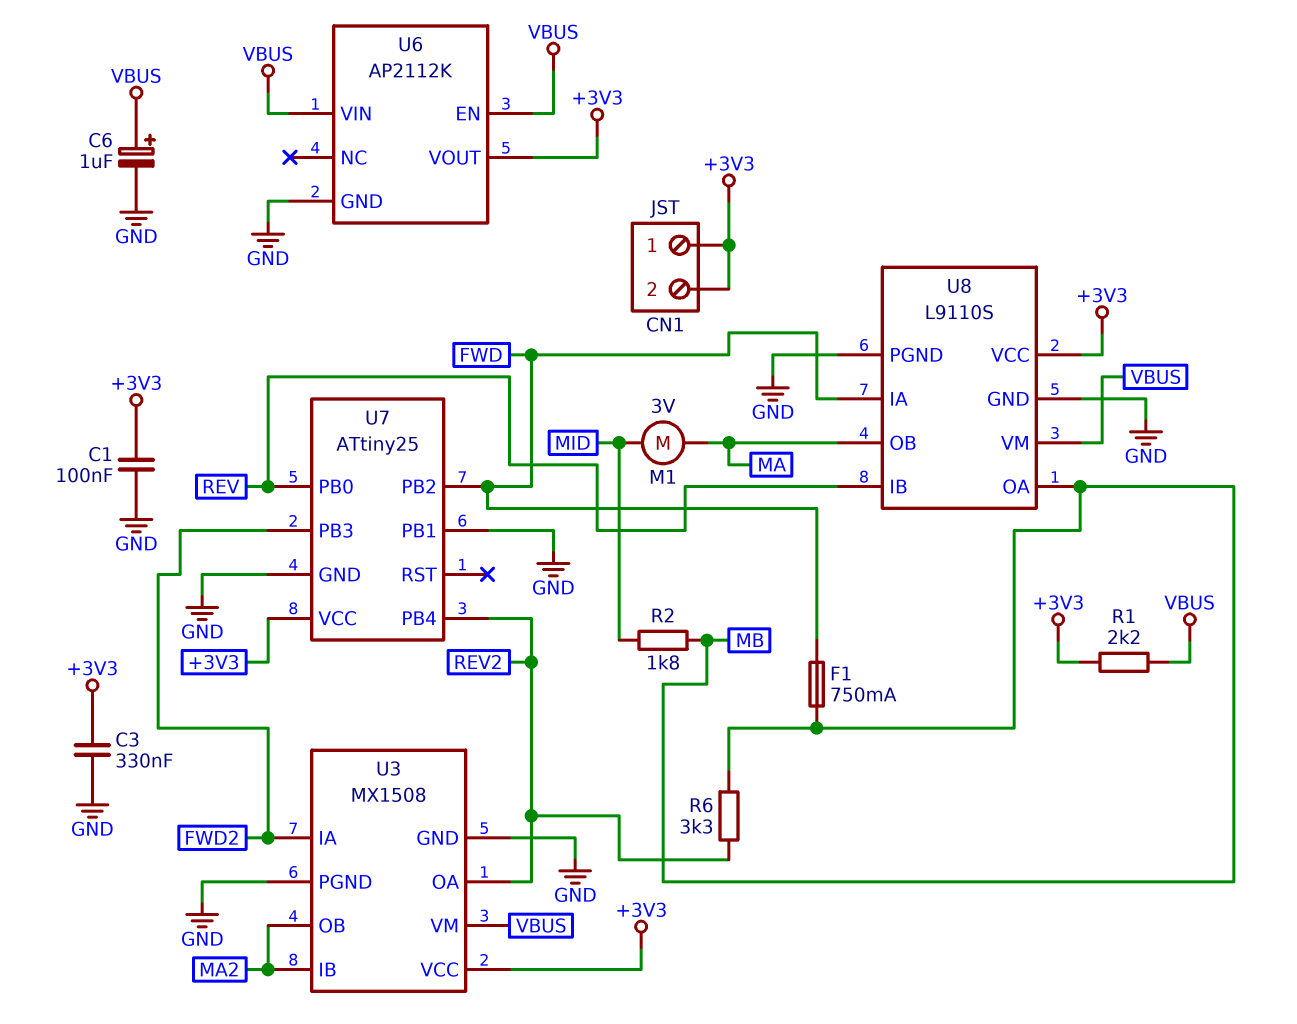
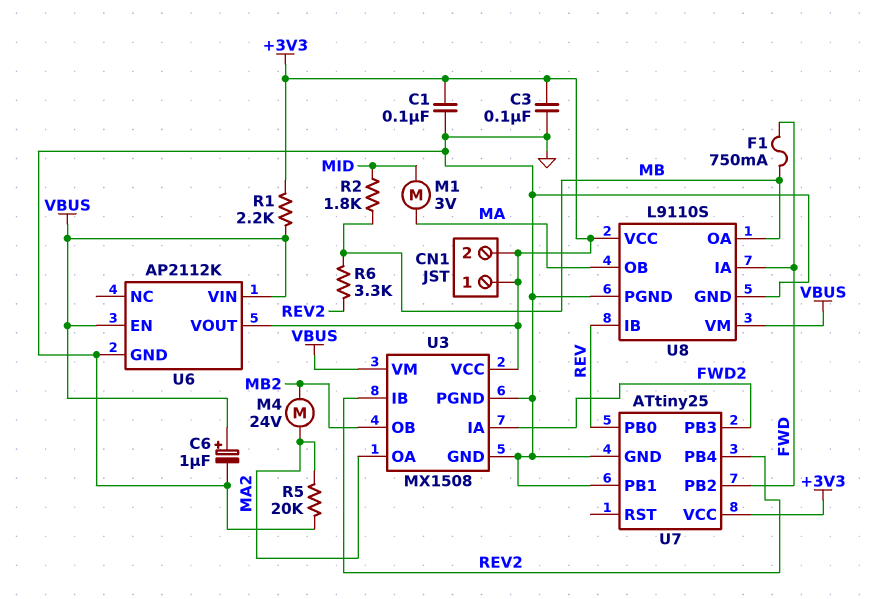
C3: 330nF (+3V3, GND) -> 100nF (+3V3, GND)
M4: none -> motor 24V (MA2, MB2)
R5: none -> 20k (GND, MA2)
U3 pin IB: MA2 -> REV2
U3 pin OA: REV2 -> MA2
U3 pin OB: MA2 -> MB2

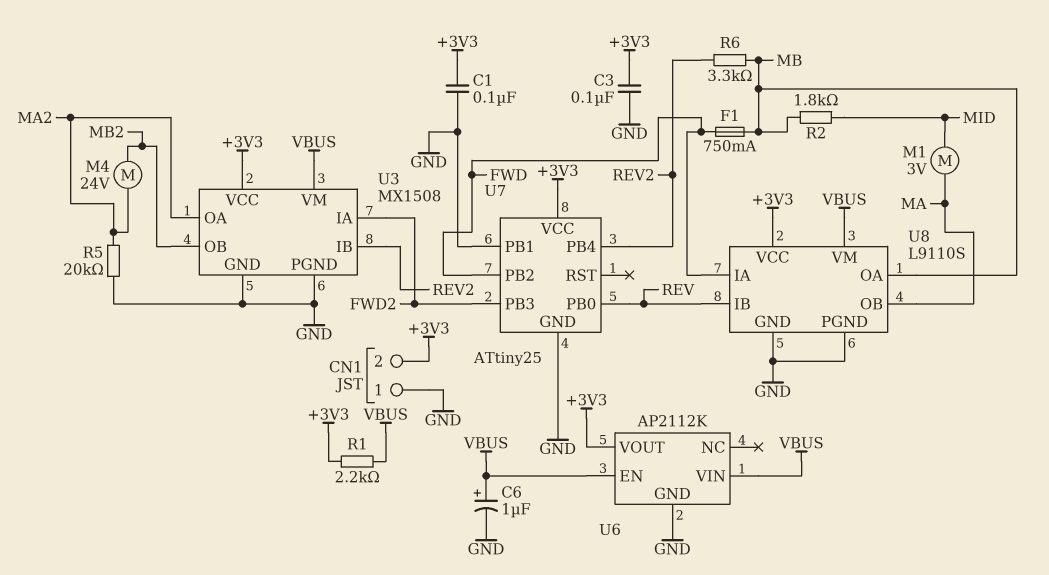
CN1 pin 1: +3V3 -> GND

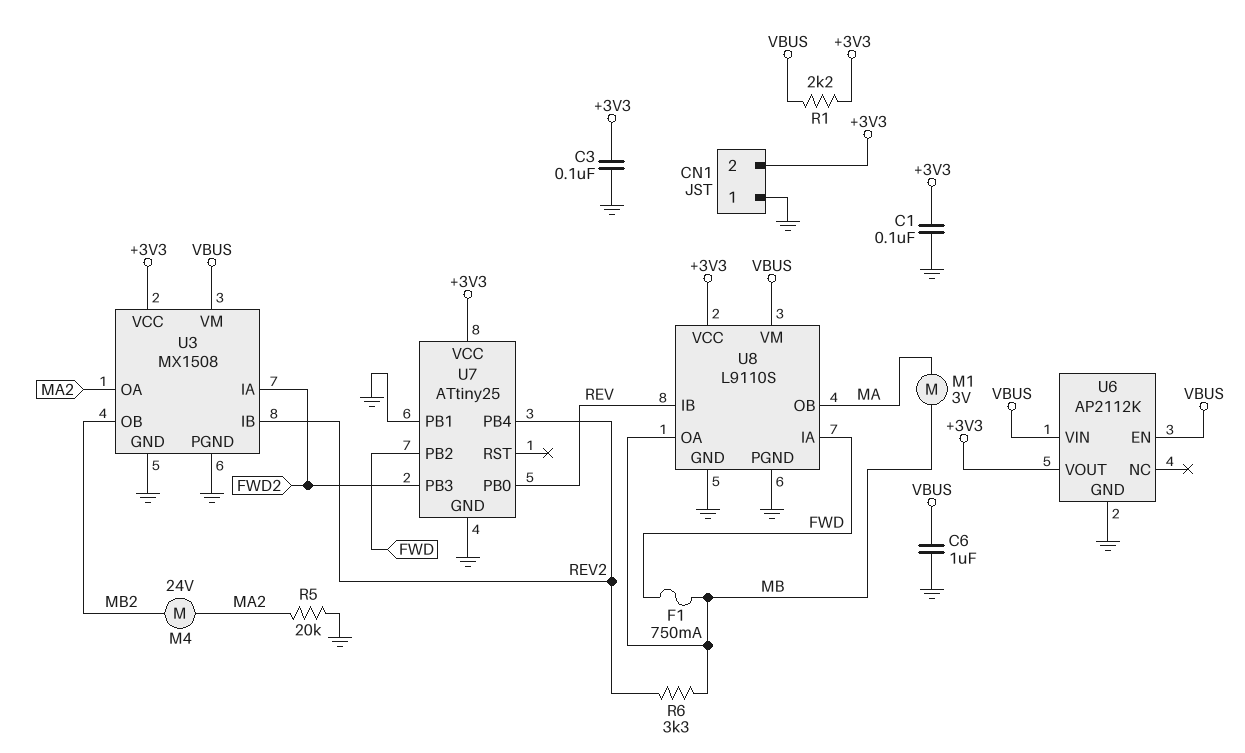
C6: 1uF (plus VBUS, minus GND) -> 1uF (GND, VBUS)
M1: motor 3V (MA, MID) -> motor 3V (MA, MB)
R2: 1.8k (MB, MID) -> none

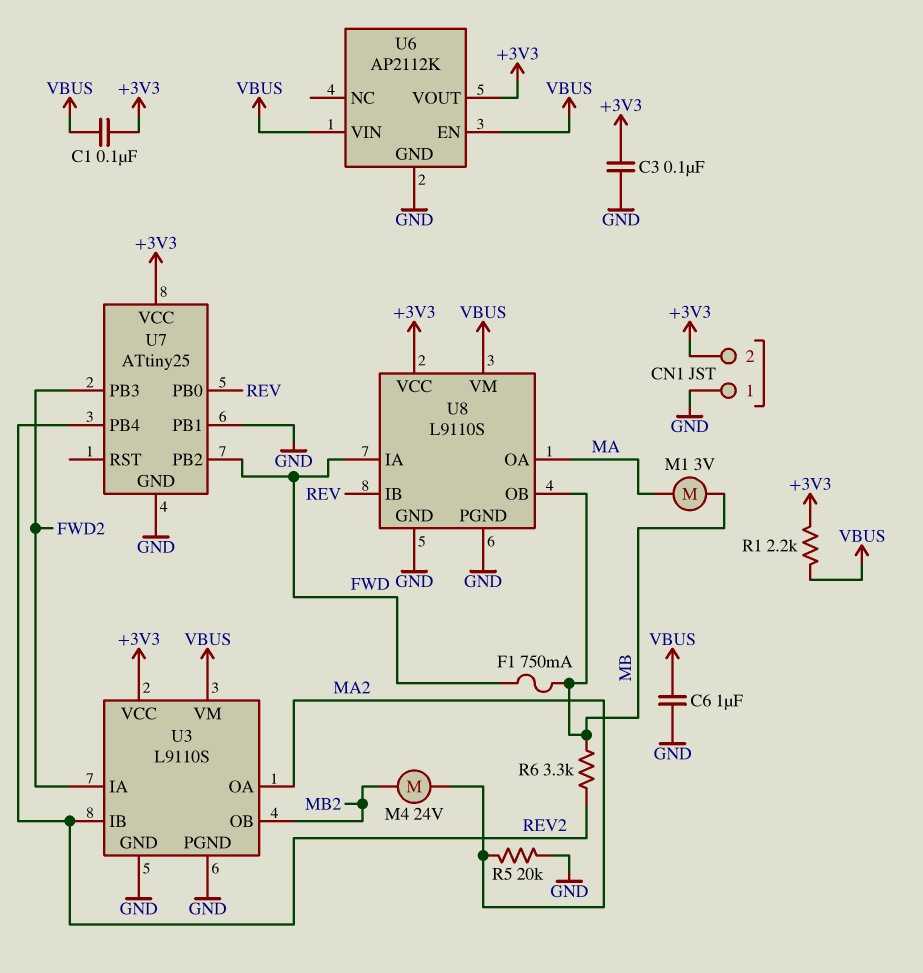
C1: 100nF (+3V3, GND) -> 100nF (+3V3, VBUS)
U3: MX1508 -> L9110S
U8 pin OA: MB -> MA
U8 pin OB: MA -> MB

